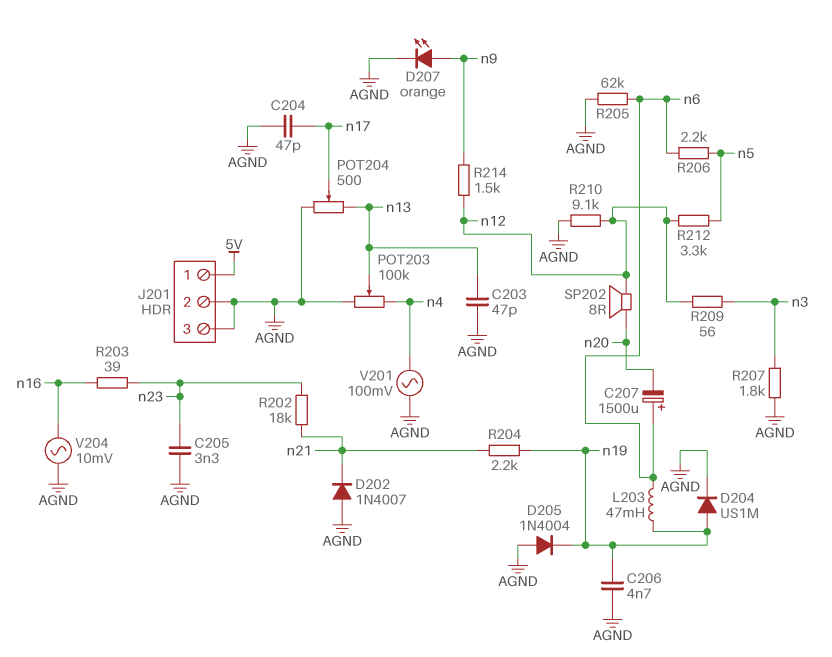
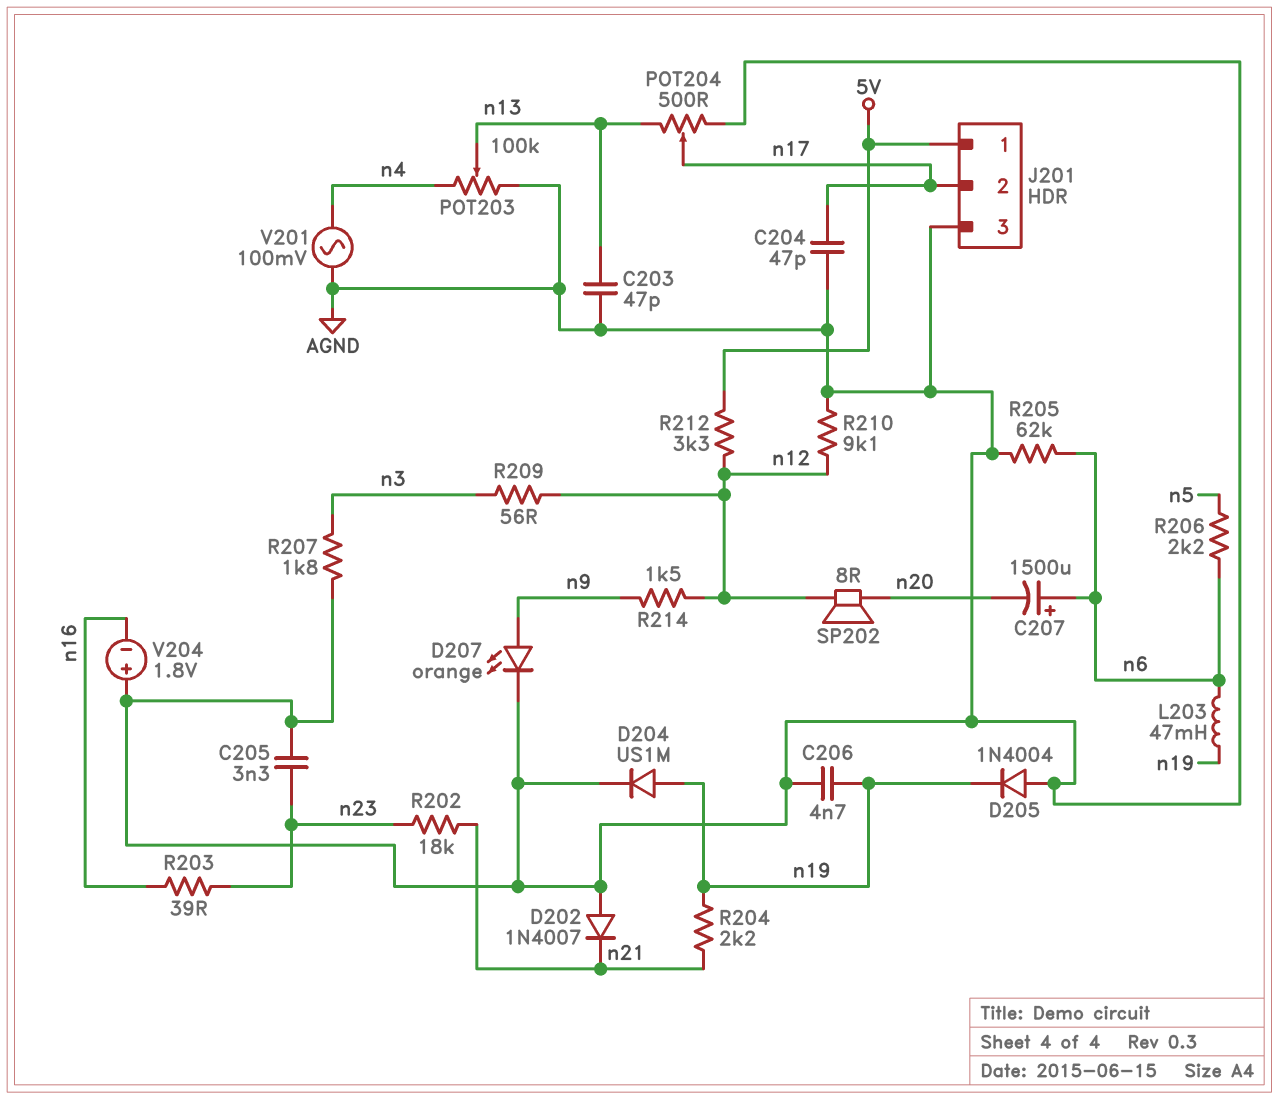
J201 pin 2: AGND -> n17
R212: 3.3k (n5, n12) -> 3.3k (5V, n12)
V204: AC 10mV (AGND, n16) -> 1.8V (plus AGND, minus n16)

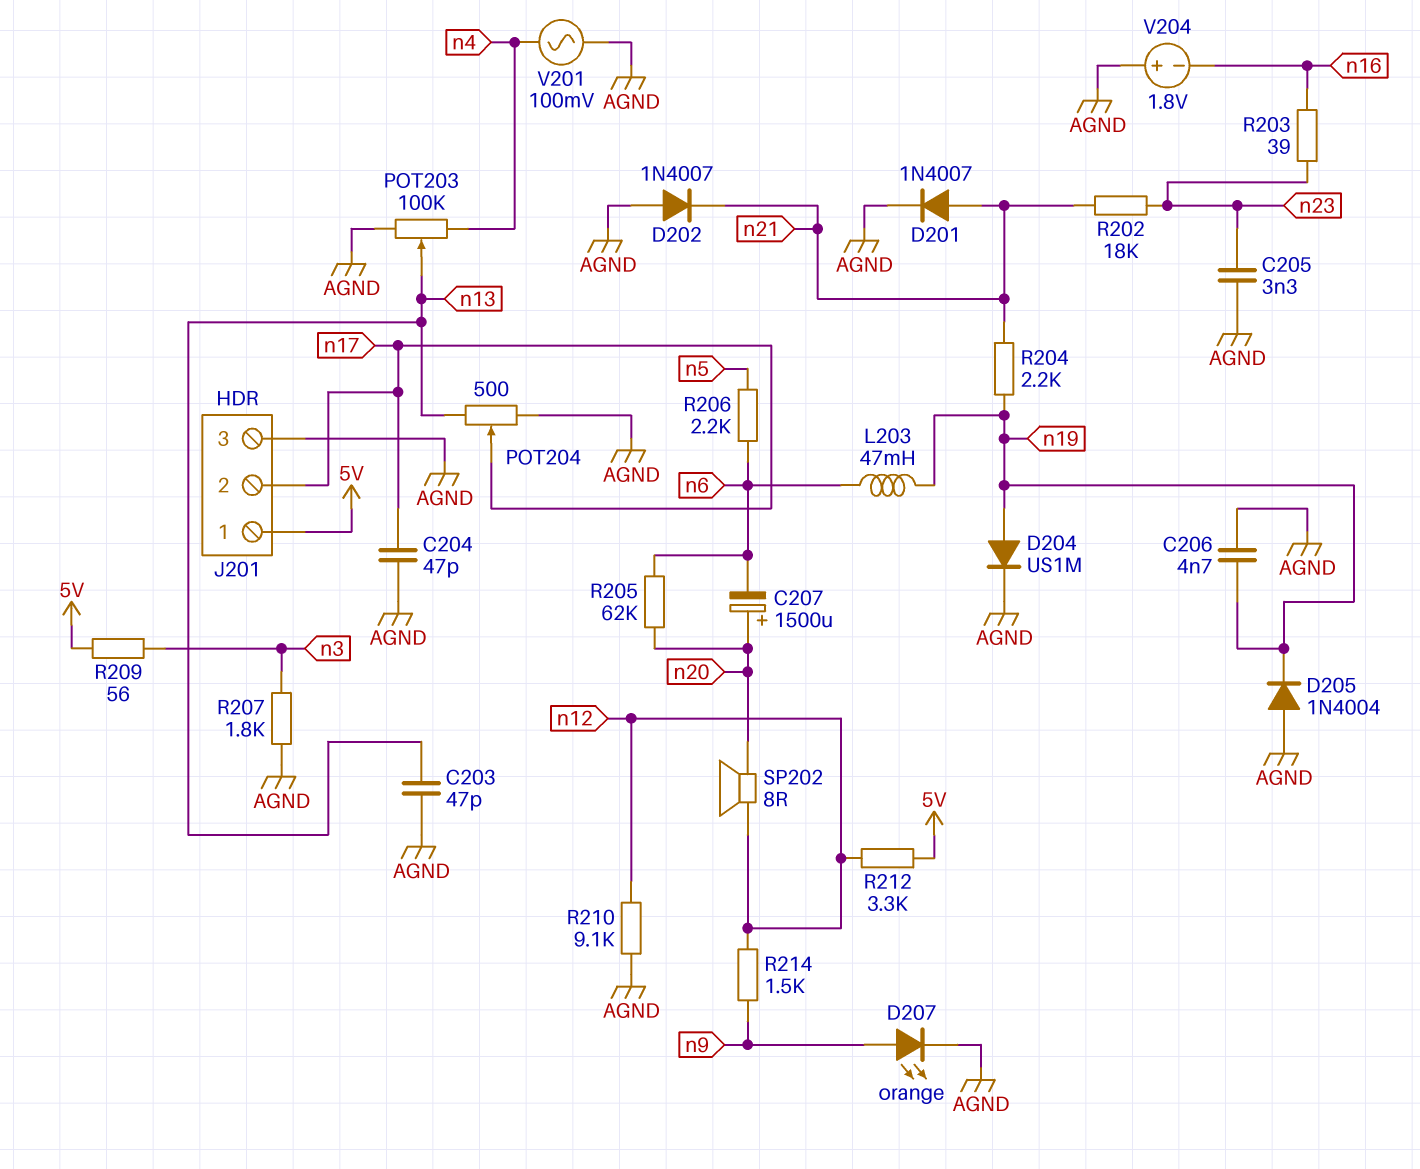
C207: 1500uF (plus n6, minus n20) -> 1500uF (plus n20, minus n6)
D201: none -> diode 1N4007 (A n21, K AGND)
R205: 62k (AGND, n6) -> 62k (n6, n20)
R209: 56 (n3, n12) -> 56 (5V, n3)

